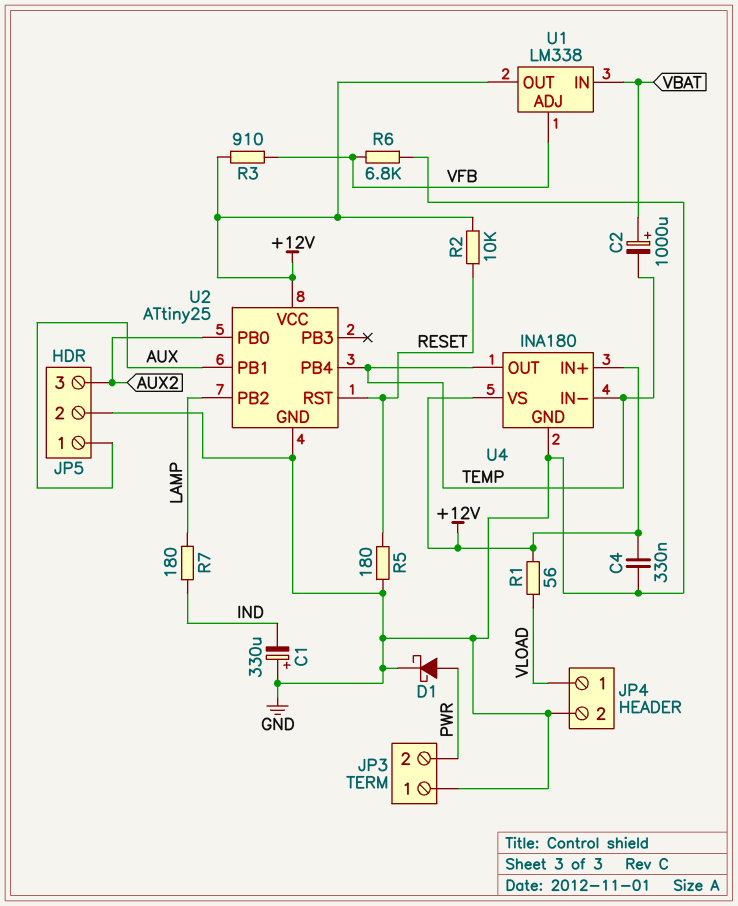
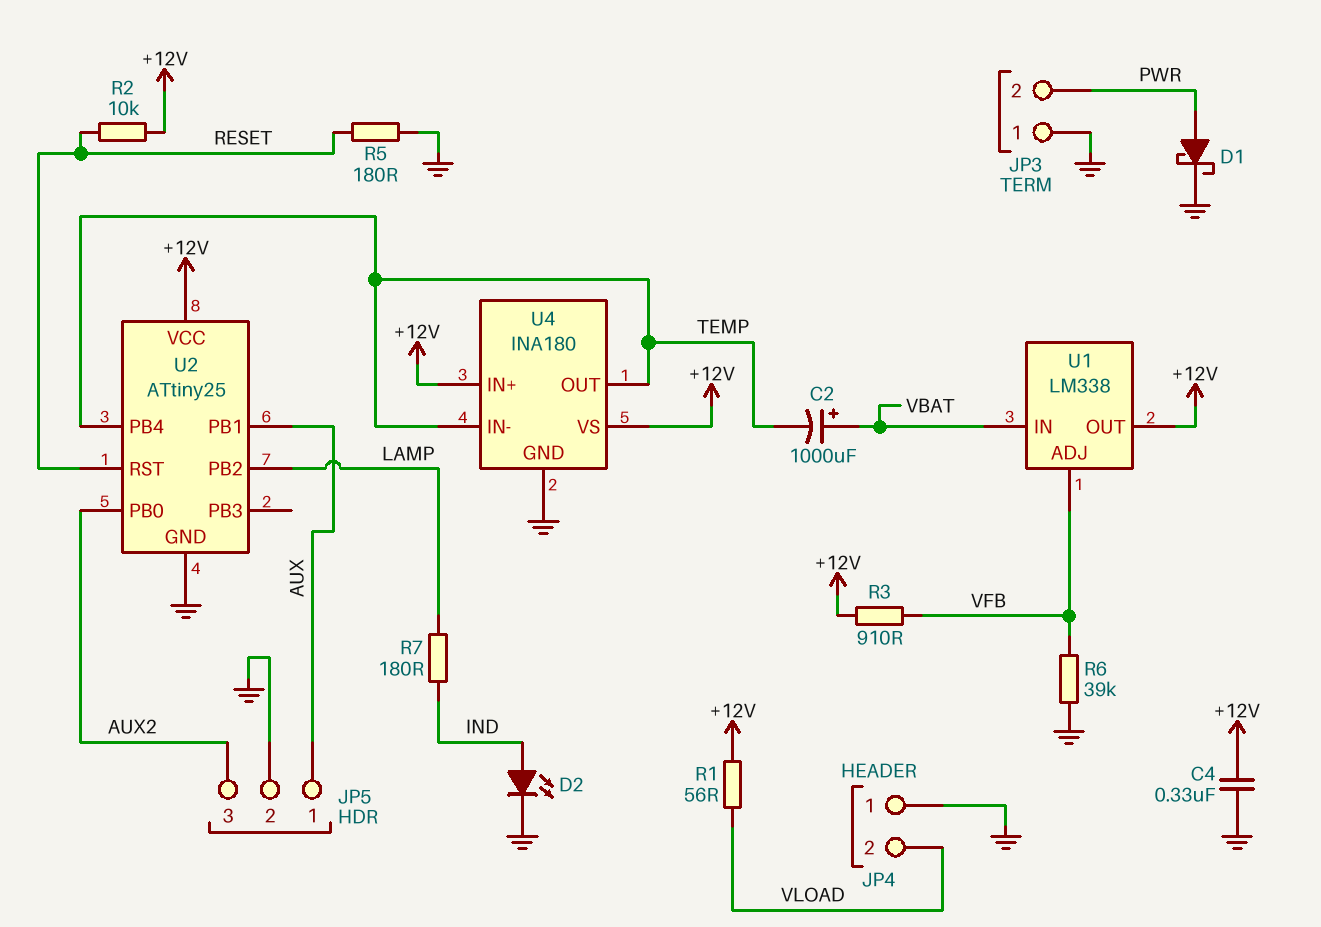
C1: 330uF (plus GND, minus IND) -> none
D2: none -> LED (A IND, K GND)
JP4 pin 1: VLOAD -> GND
JP4 pin 2: GND -> VLOAD
R6: 6.8k (GND, VFB) -> 39k (GND, VFB)

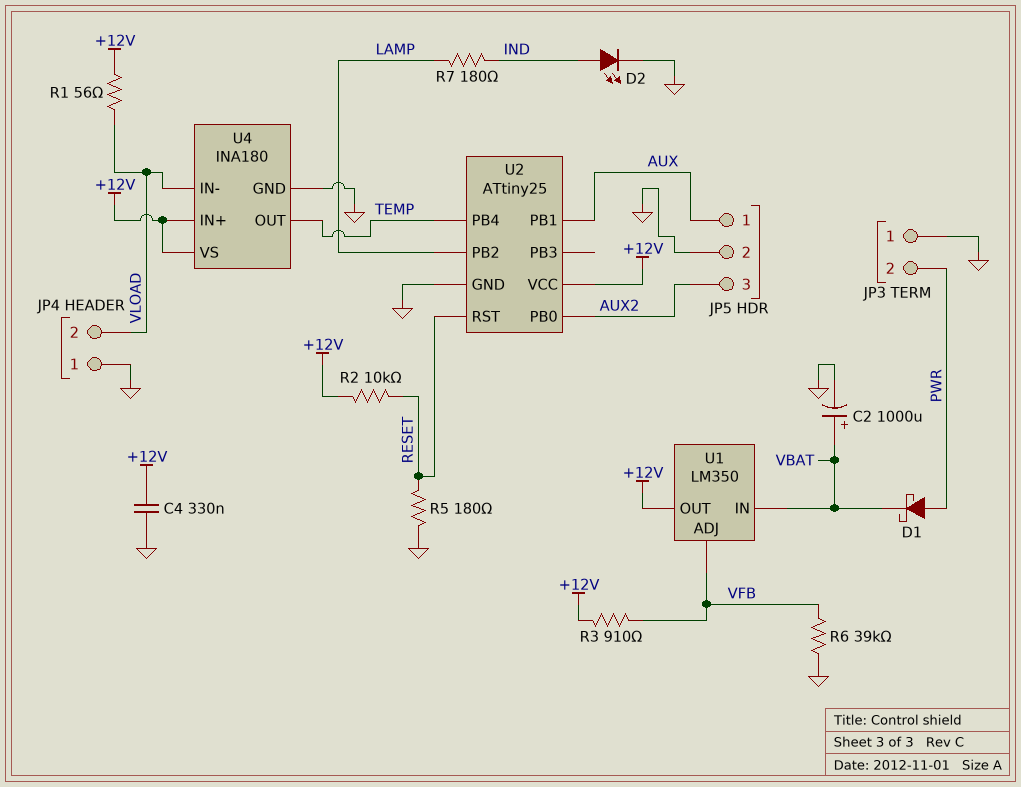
C2: 1000uF (plus VBAT, minus TEMP) -> 1000uF (plus VBAT, minus GND)
D1: schottky (A PWR, K GND) -> schottky (A PWR, K VBAT)
U1: LM338 -> LM350
U4 pin IN-: TEMP -> VLOAD

